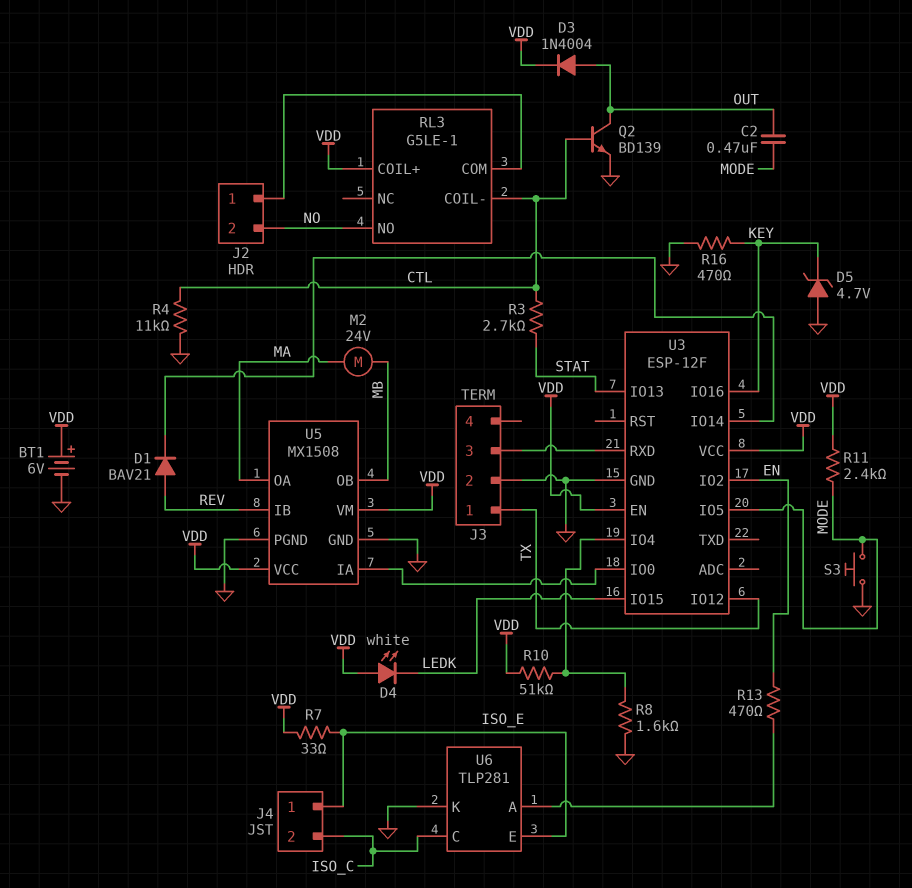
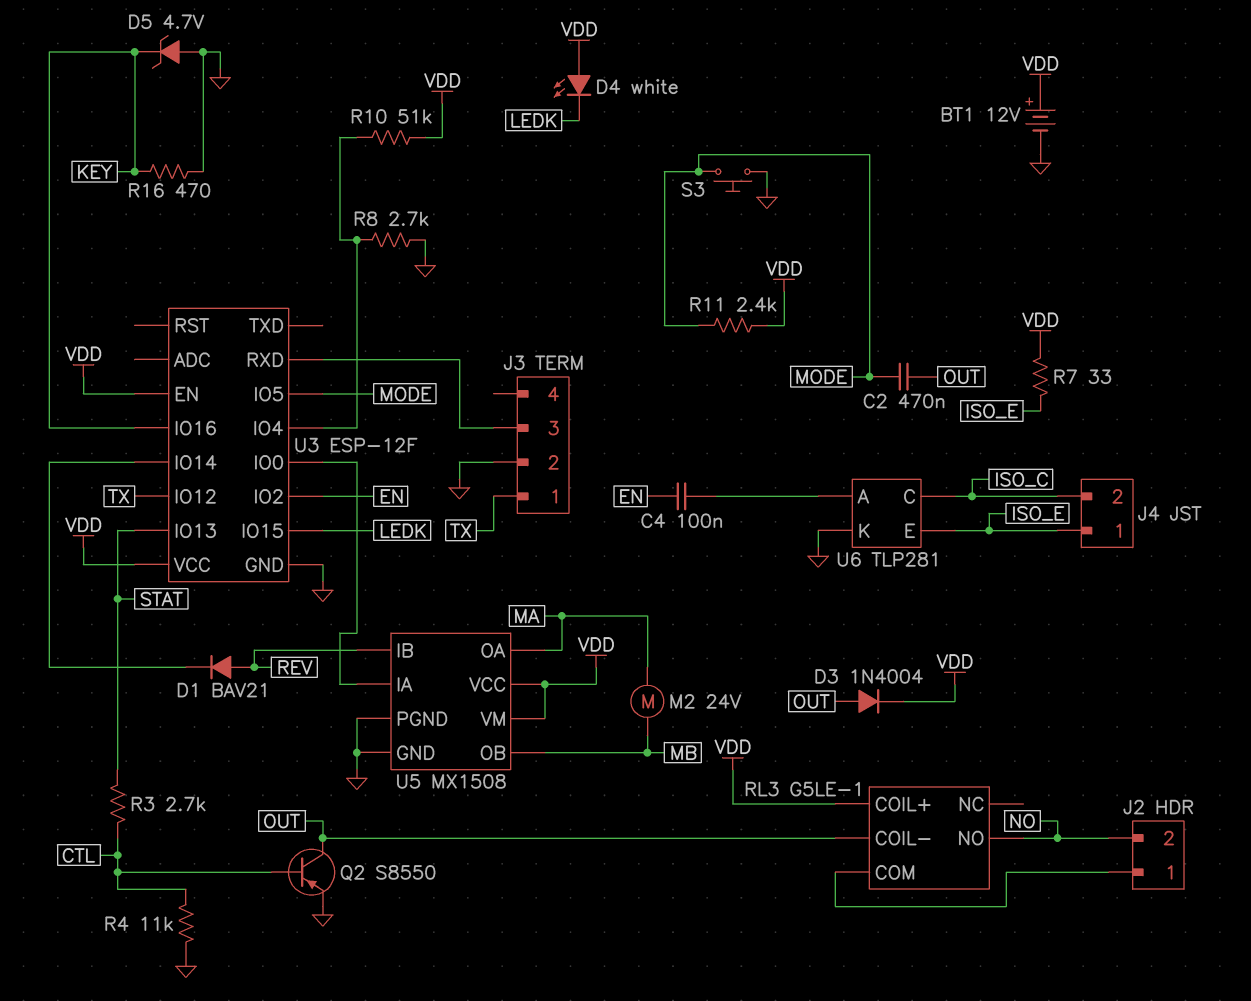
BT1: 6V (plus VDD, minus GND) -> 12V (plus VDD, minus GND)
C4: none -> 100nF (EN, U6/A)
Q2: NPN BD139 (B CTL, C OUT, E GND) -> PNP S8550 (B CTL, C OUT, E GND)
R8: 1.6k (GND, U3/IO4) -> 2.7k (GND, U3/IO4)
R13: 470 (EN, U6/A) -> none
RL3 pin COIL-: CTL -> OUT

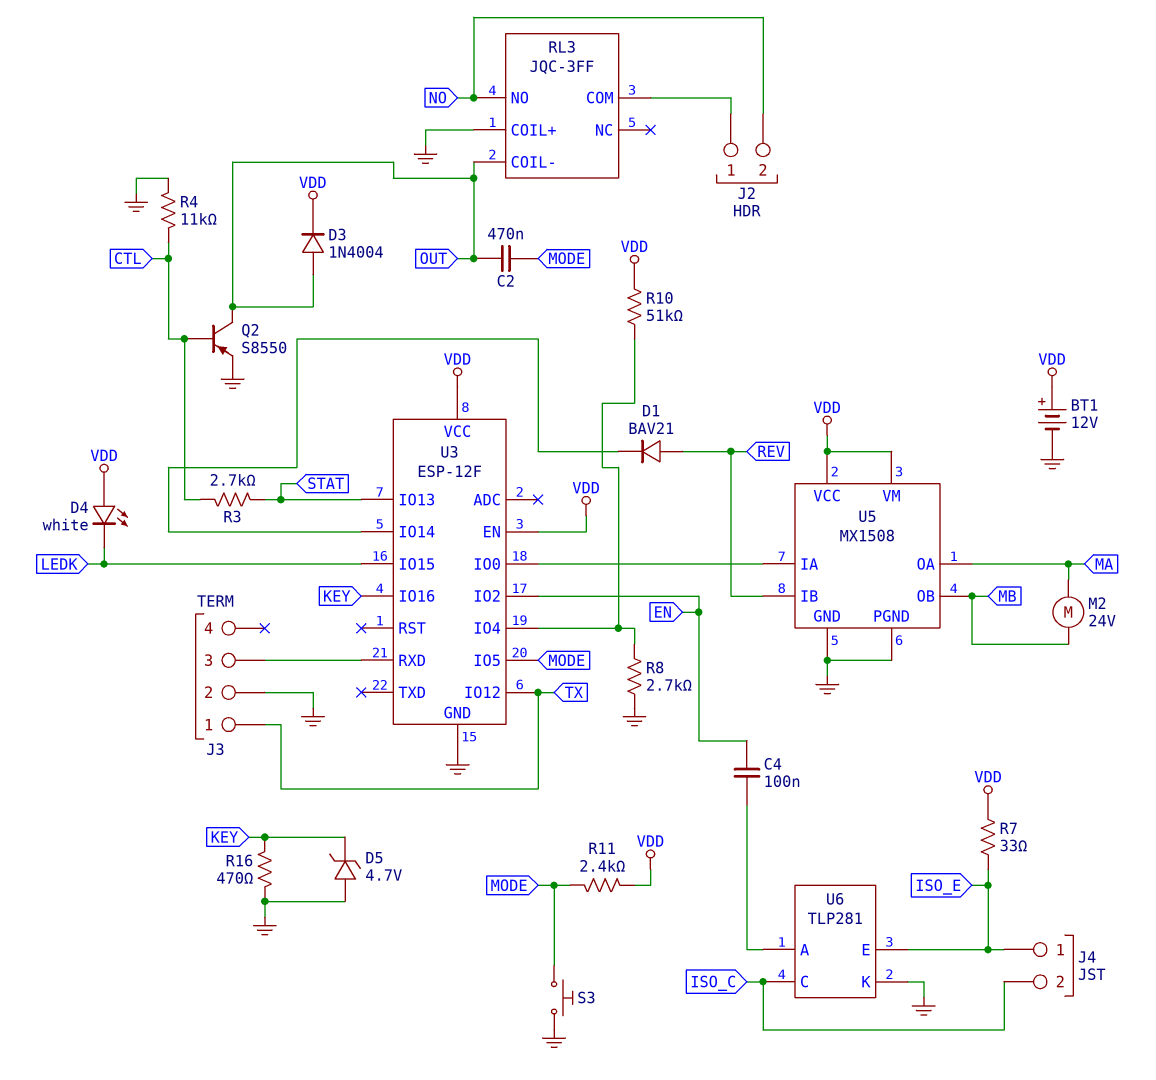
RL3: G5LE-1 -> JQC-3FF
RL3 pin COIL+: VDD -> GND

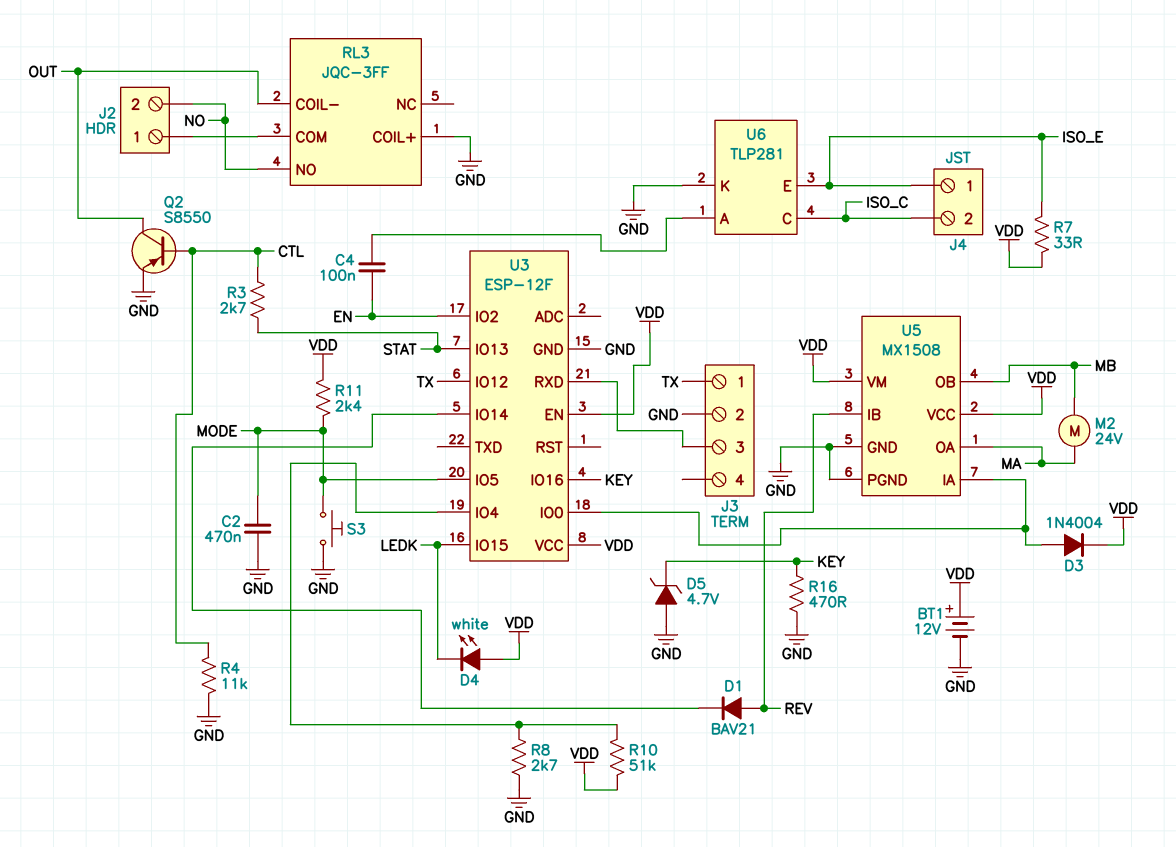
C2: 470nF (MODE, OUT) -> 470nF (GND, MODE)
D3: diode 1N4004 (A OUT, K VDD) -> diode 1N4004 (A U3/IO0, K VDD)

